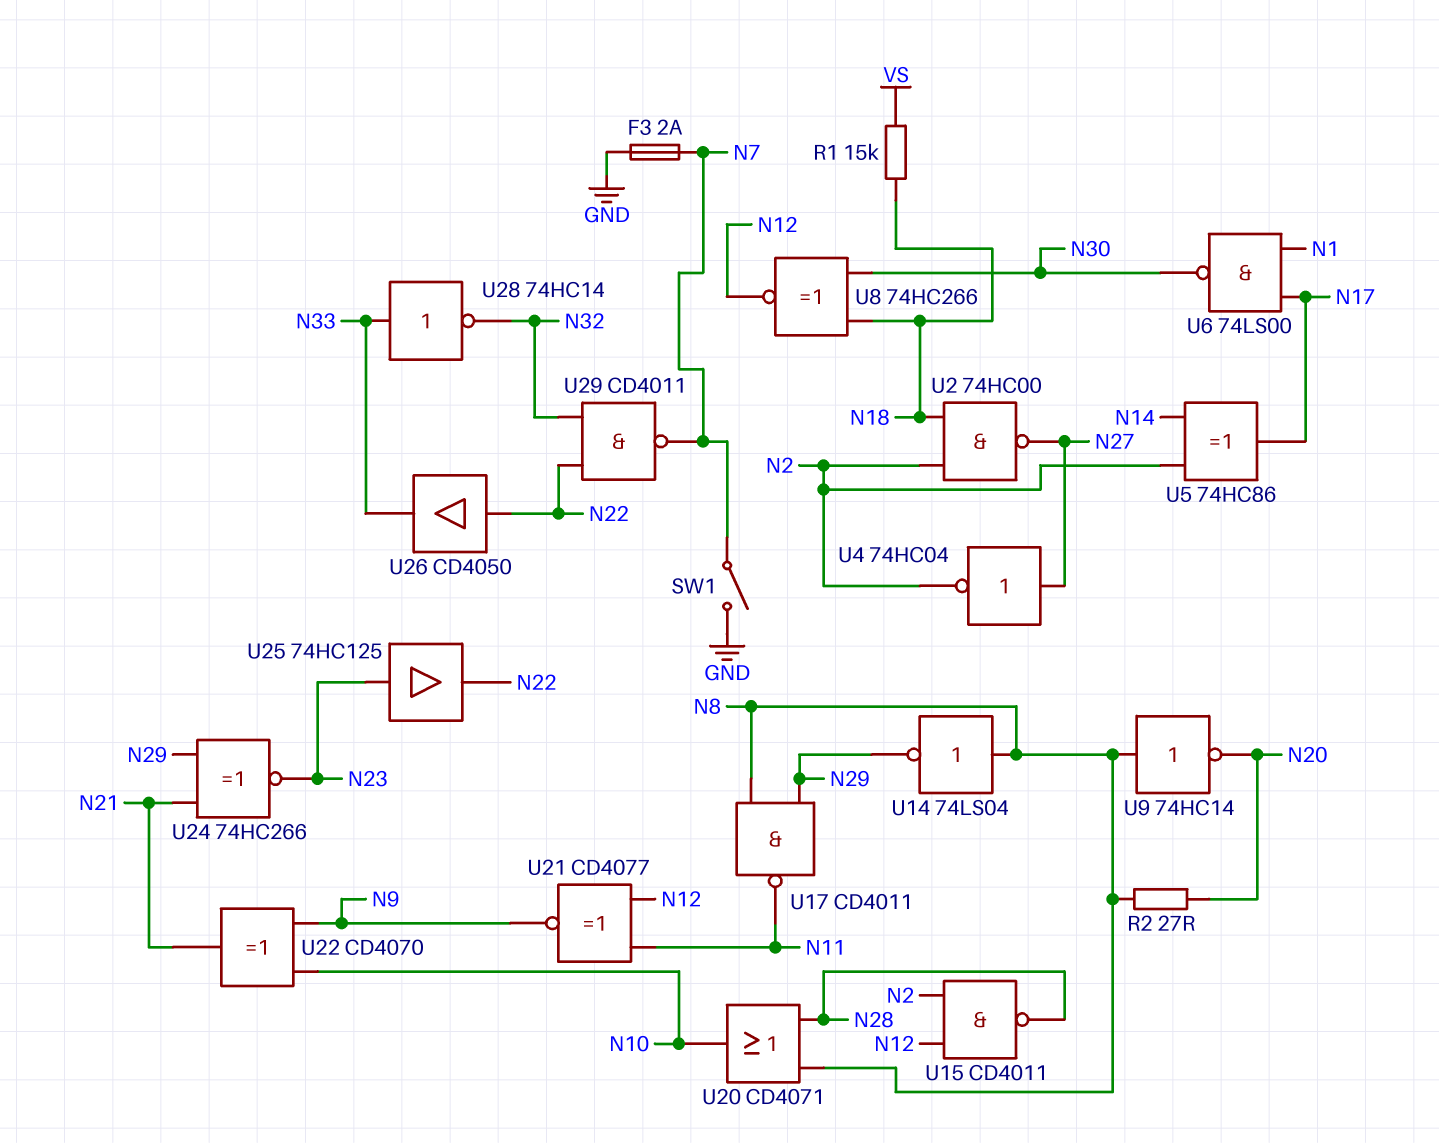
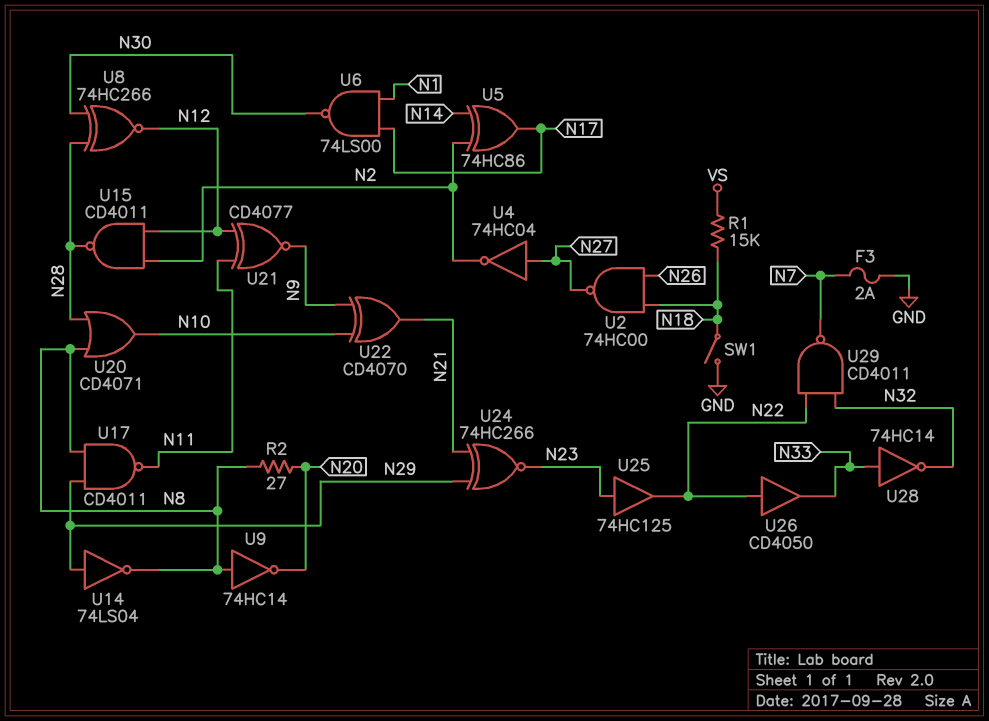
SW1: switch (GND, N7) -> switch (GND, N18)
U2: NAND 74HC00 (in N2, in N18, out N27) -> NAND 74HC00 (in N18, in N26, out N27)
U8: XNOR 74HC266 (in N18, in N30, out N12) -> XNOR 74HC266 (in N28, in N30, out N12)
U14: NOT 74LS04 (in N8, out N29) -> NOT 74LS04 (in N29, out N8)

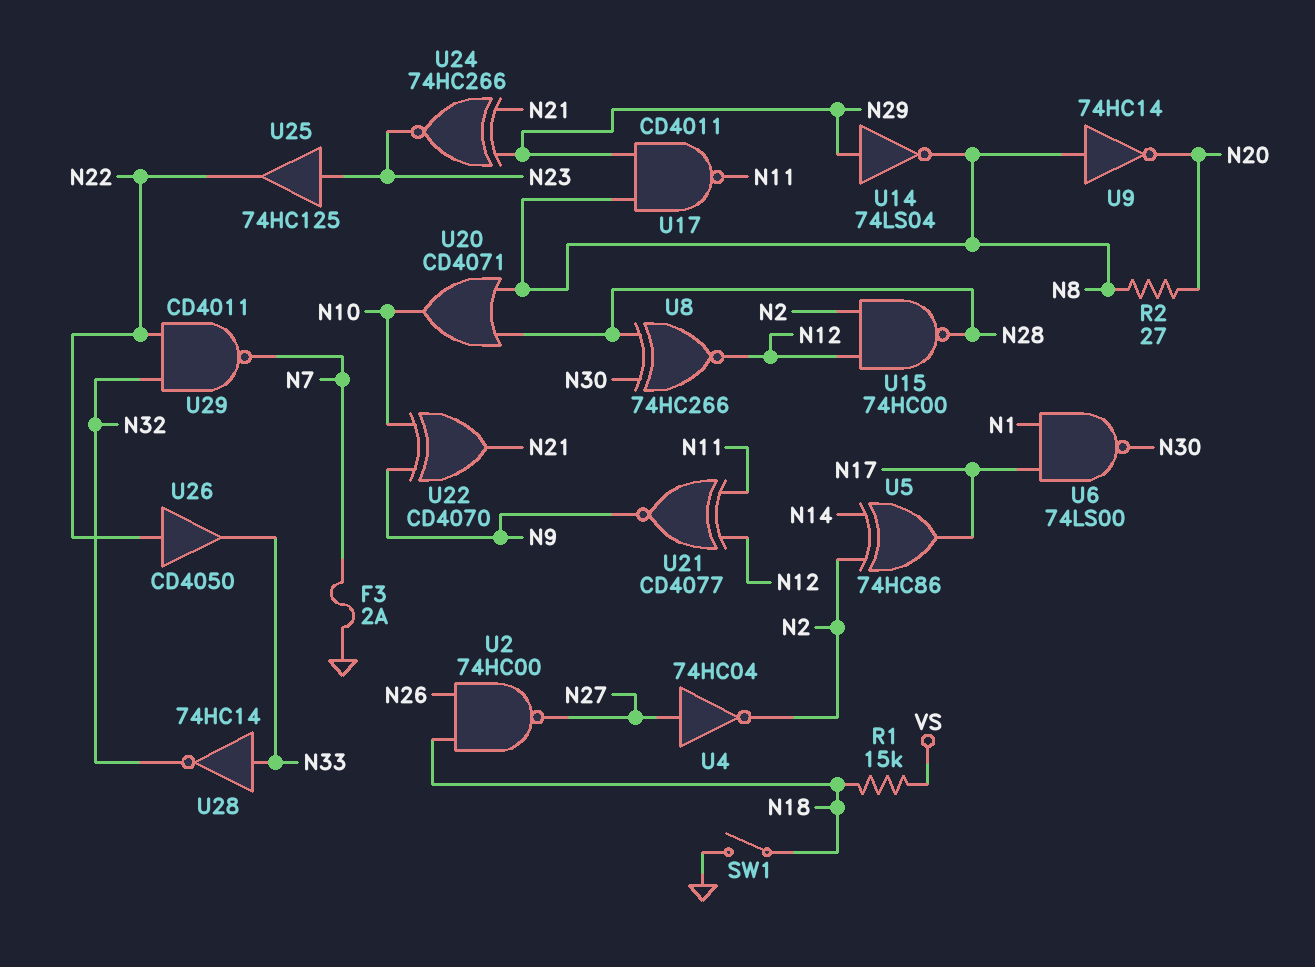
U15: NAND CD4011 (in N2, in N12, out N28) -> NAND 74HC00 (in N2, in N12, out N28)

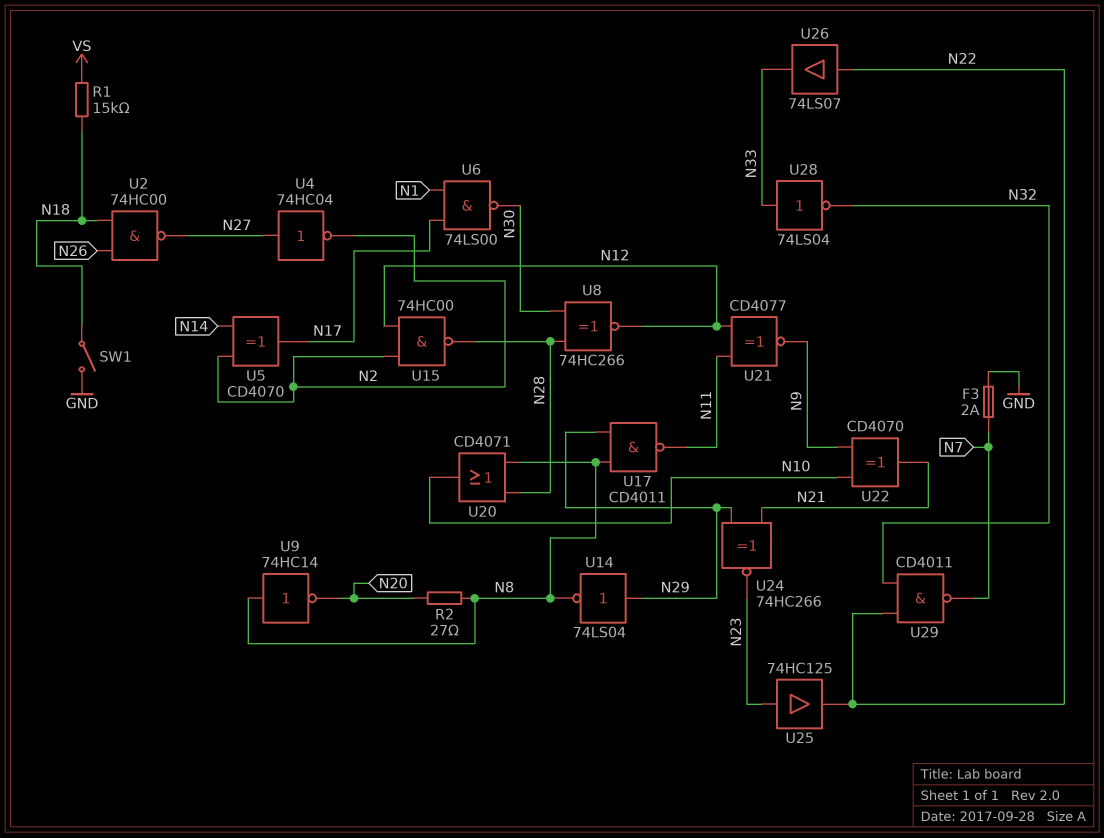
U5: XOR 74HC86 (in N2, in N14, out N17) -> XOR CD4070 (in N2, in N14, out N17)
U26: buffer CD4050 (in N22, out N33) -> buffer 74LS07 (in N22, out N33)
U28: NOT 74HC14 (in N33, out N32) -> NOT 74LS04 (in N33, out N32)

